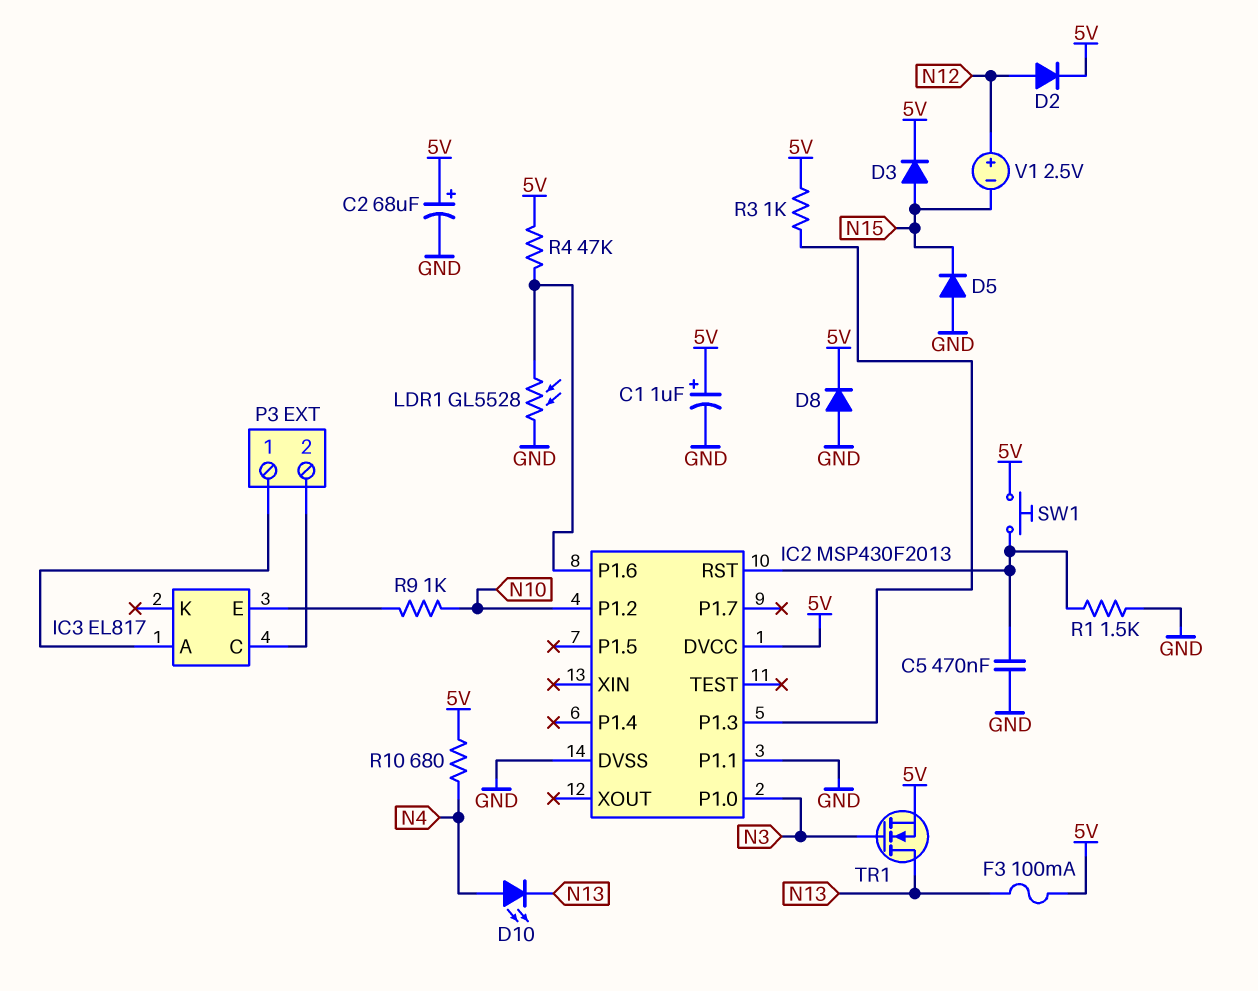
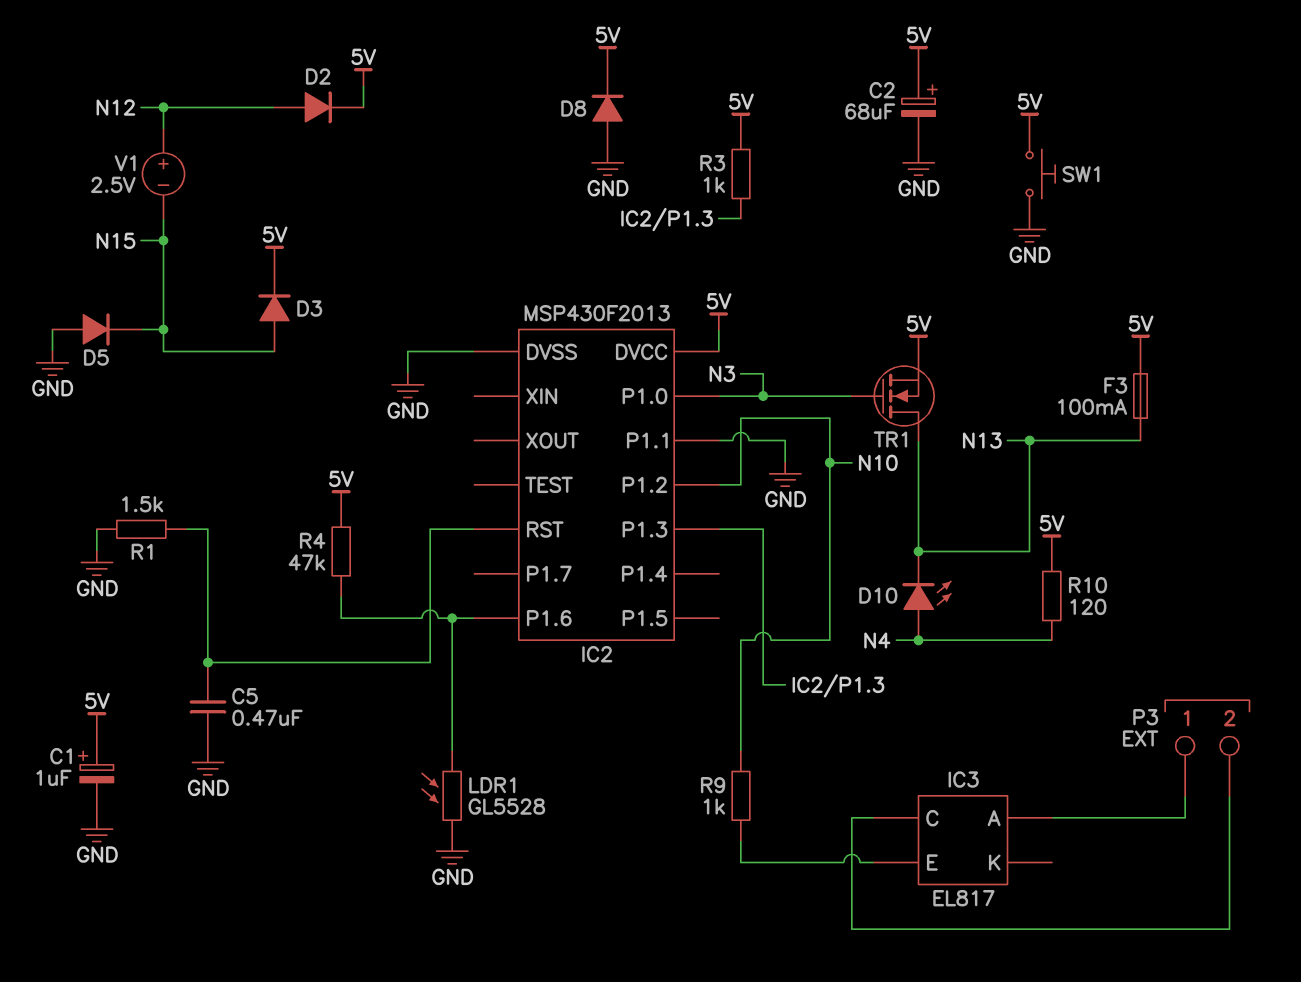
R10: 680 (5V, N4) -> 120 (5V, N4)
SW1: button (5V, IC2/RST) -> button (5V, GND)

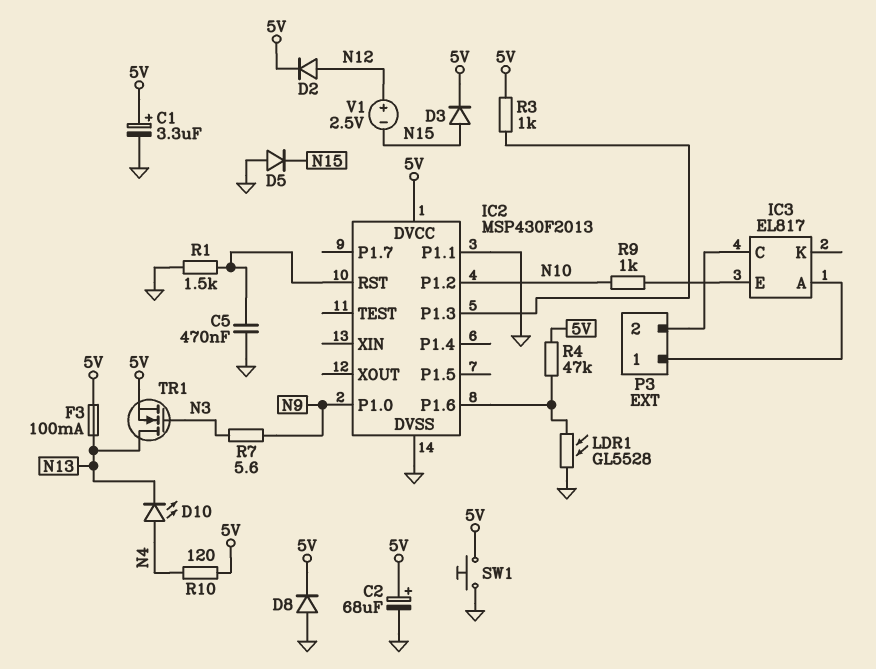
C1: 1uF (plus 5V, minus GND) -> 3.3uF (plus 5V, minus GND)
IC2 pin P1.0: N3 -> N9
R7: none -> 5.6 (N3, N9)

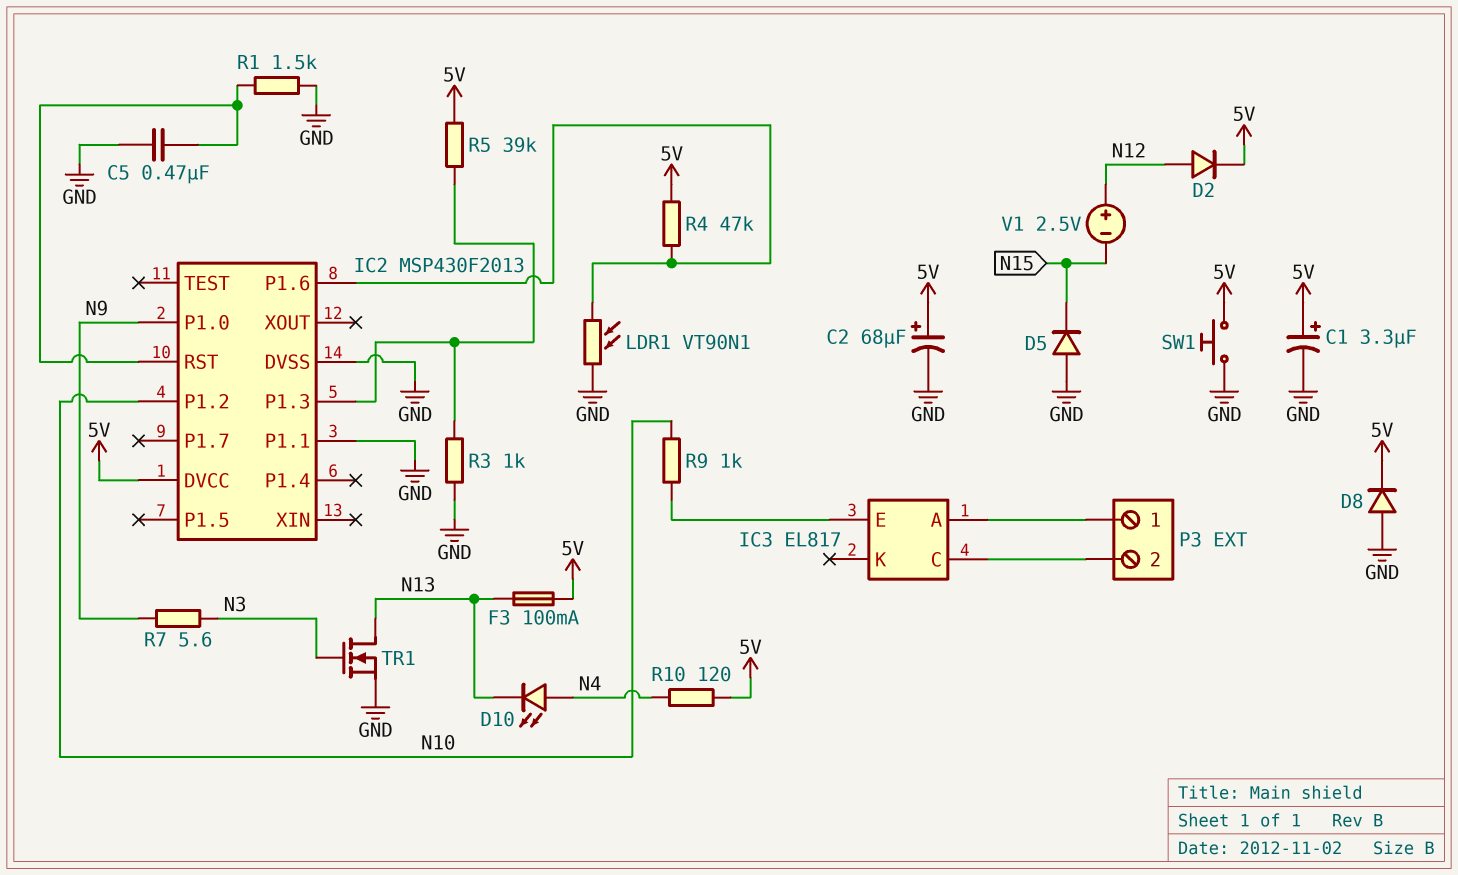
D3: diode (A N15, K 5V) -> none
LDR1: GL5528 (GND, IC2/P1.6) -> VT90N1 (GND, IC2/P1.6)
R3: 1k (5V, IC2/P1.3) -> 1k (GND, IC2/P1.3)
R5: none -> 39k (5V, IC2/P1.3)
TR1: NMOS (G N3, D N13, S 5V) -> NMOS (G N3, D N13, S GND)

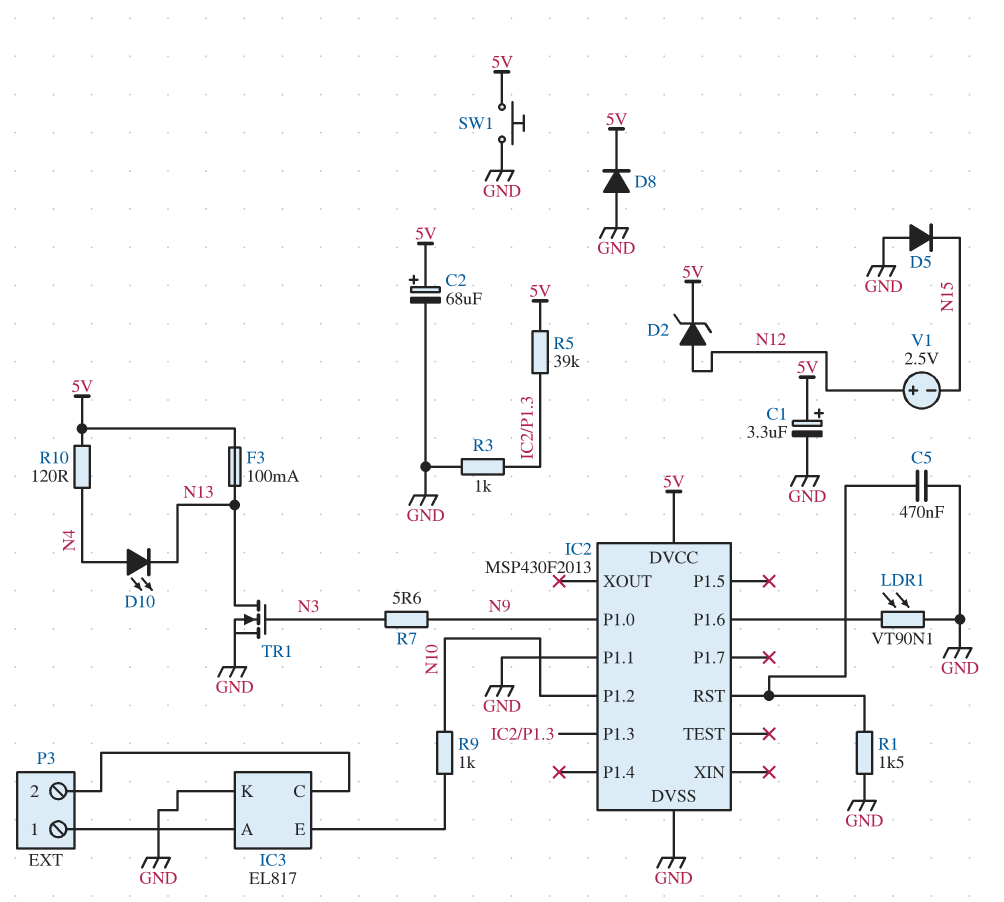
D2: diode (A N12, K 5V) -> zener (A N12, K 5V)
IC3 pin K: none -> GND
R4: 47k (5V, IC2/P1.6) -> none

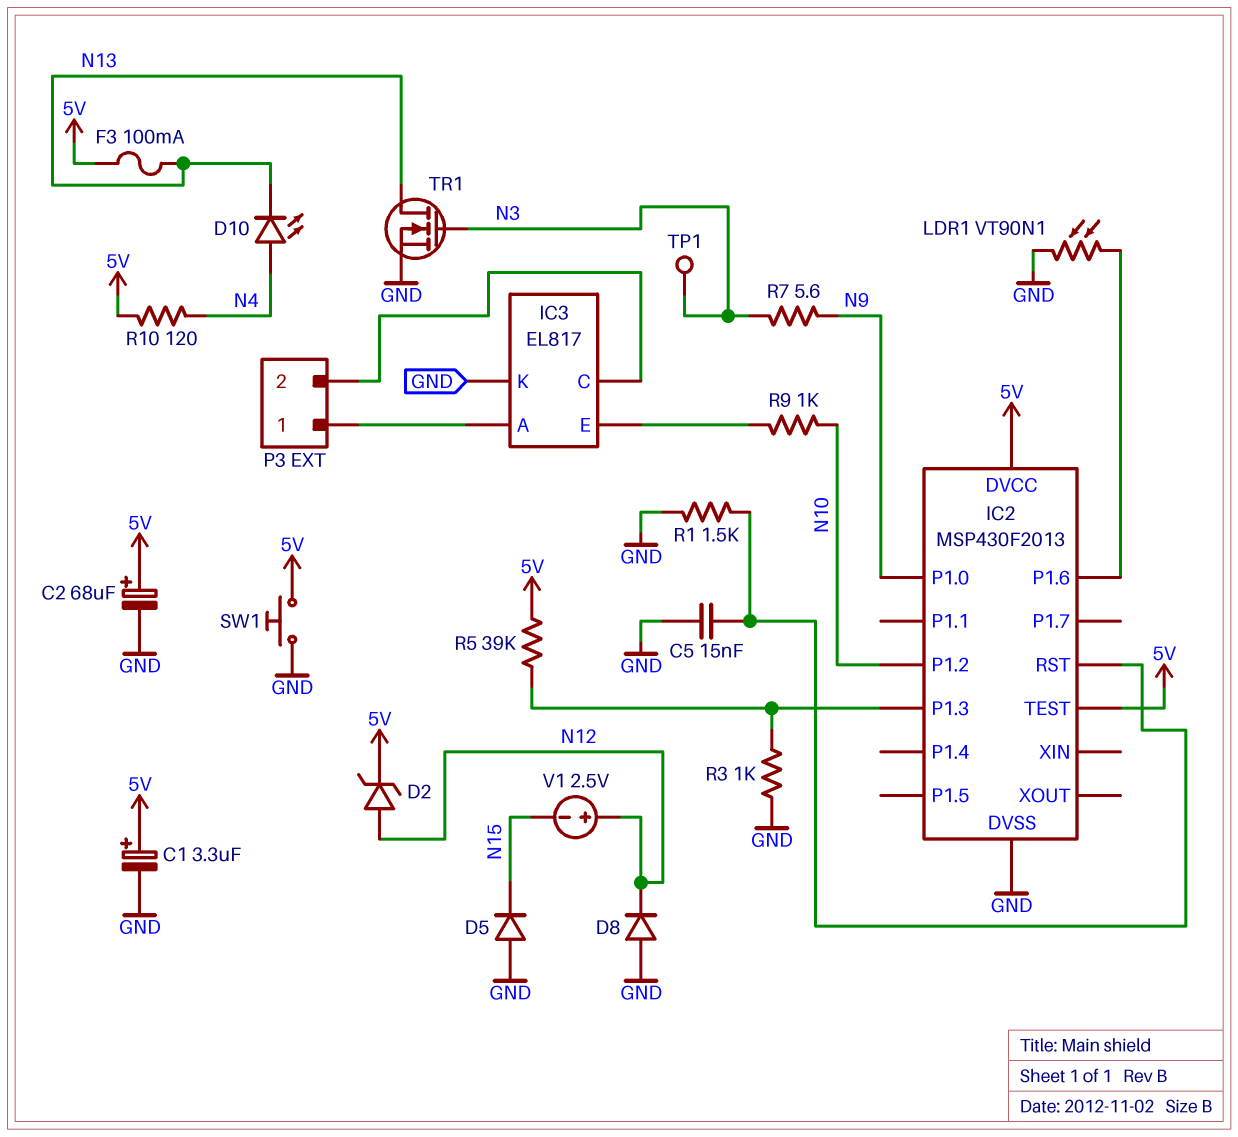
C5: 470nF (GND, IC2/RST) -> 15nF (GND, IC2/RST)
D8: diode (A GND, K 5V) -> diode (A GND, K N12)
IC2 pin P1.1: GND -> none
IC2 pin TEST: none -> 5V
TP1: none -> test point (N3)

